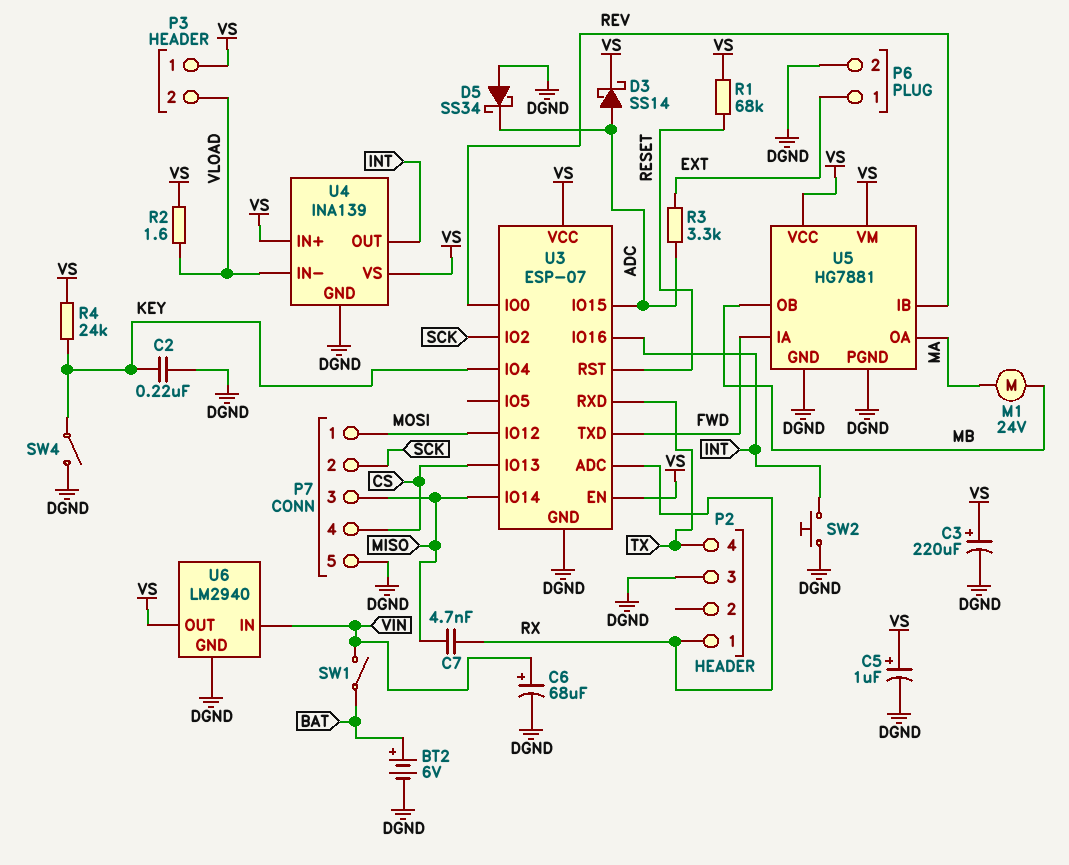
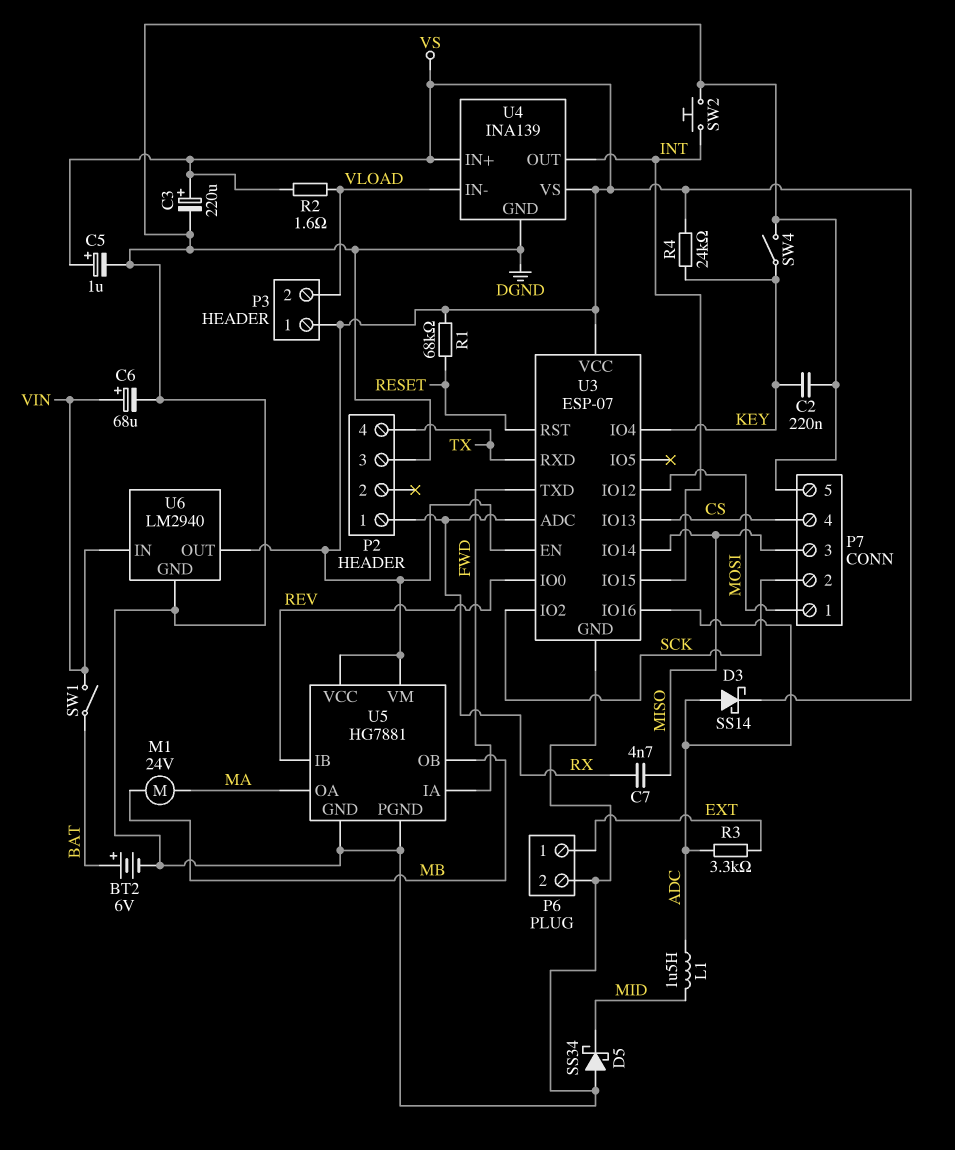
D5: schottky SS34 (A DGND, K ADC) -> schottky SS34 (A DGND, K MID)
L1: none -> 1.5uH (ADC, MID)
U3 pin IO15: ADC -> INT
U3 pin IO16: INT -> ADC

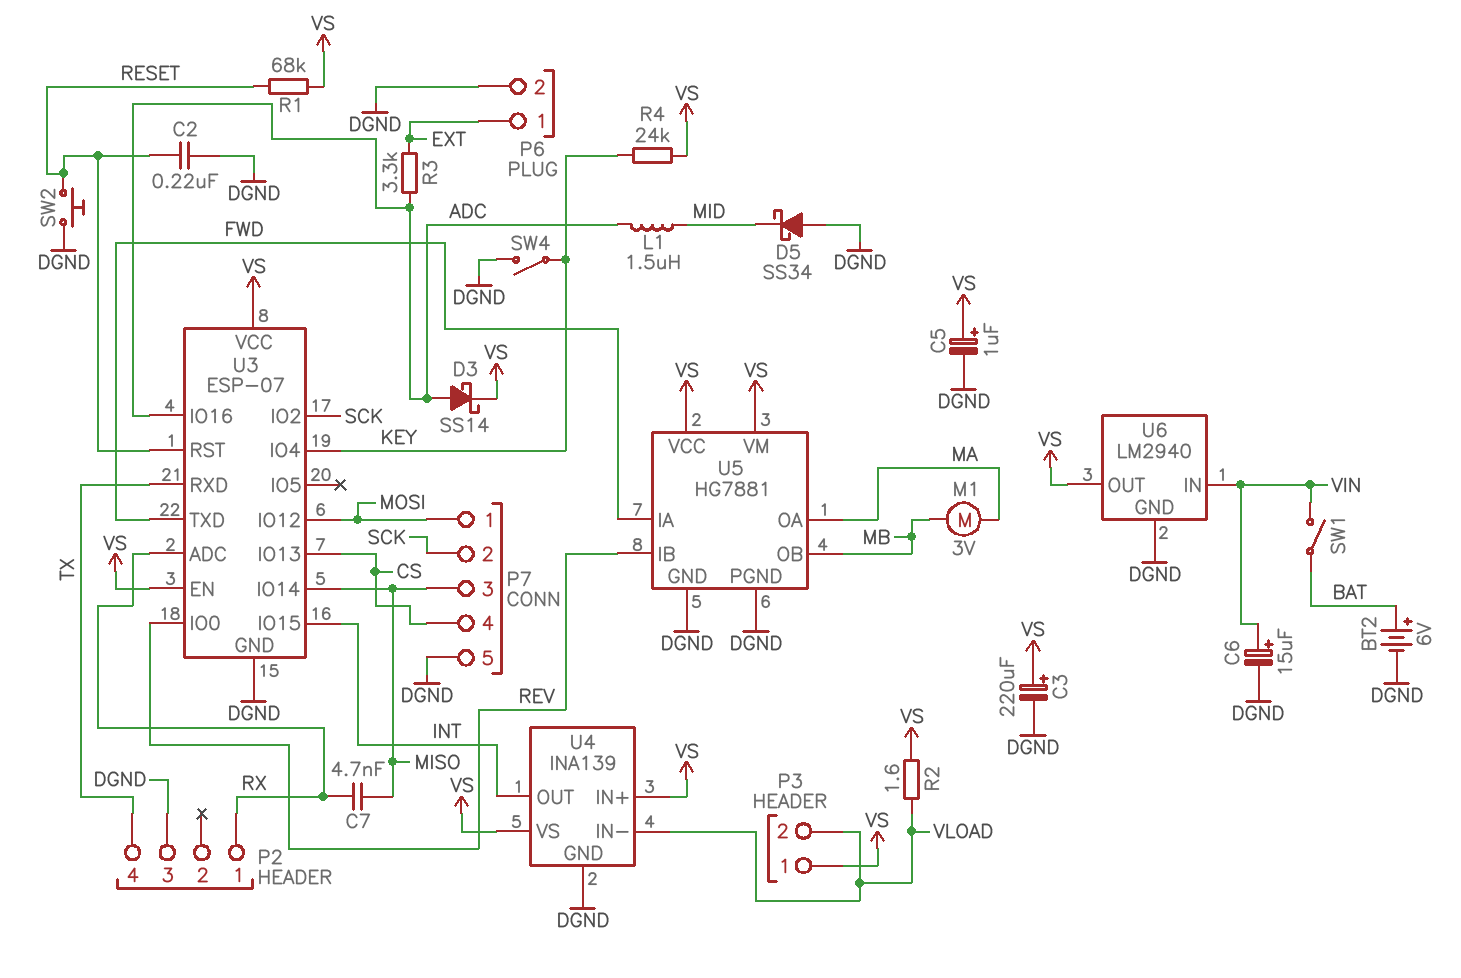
C2: 220nF (DGND, KEY) -> 220nF (DGND, RESET)
C6: 68uF (plus VIN, minus DGND) -> 15uF (plus VIN, minus DGND)
M1: motor 24V (MA, MB) -> motor 3V (MA, MB)
SW2: button (DGND, INT) -> button (DGND, RESET)

